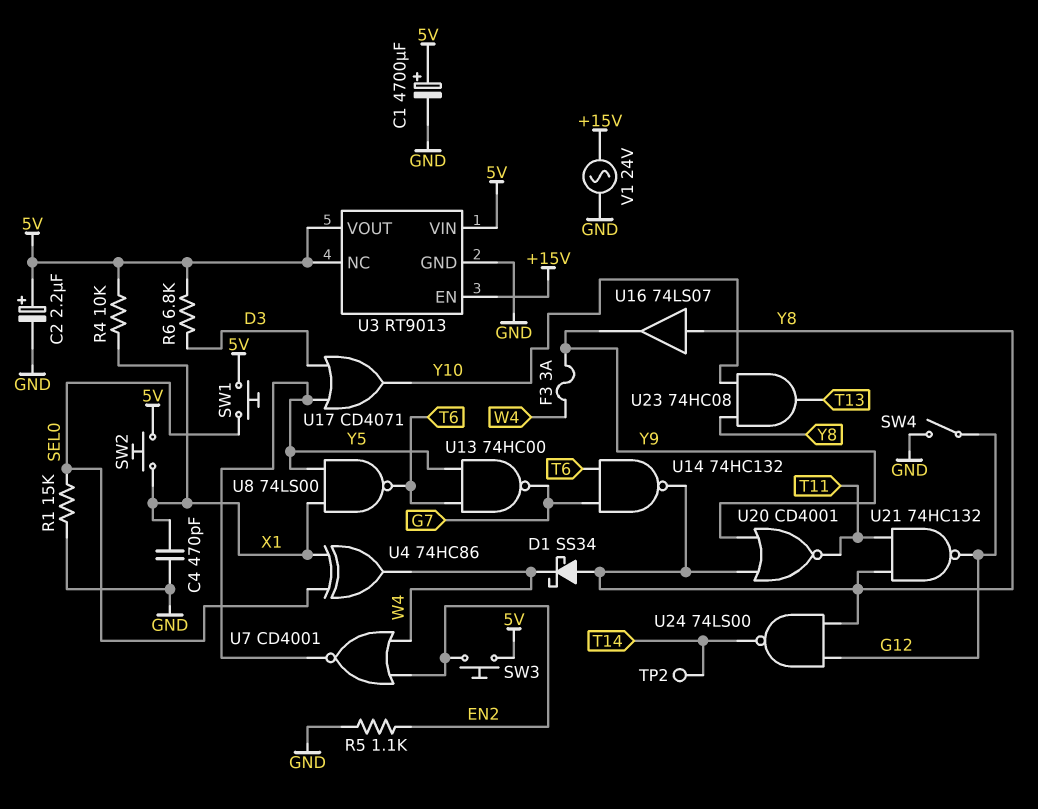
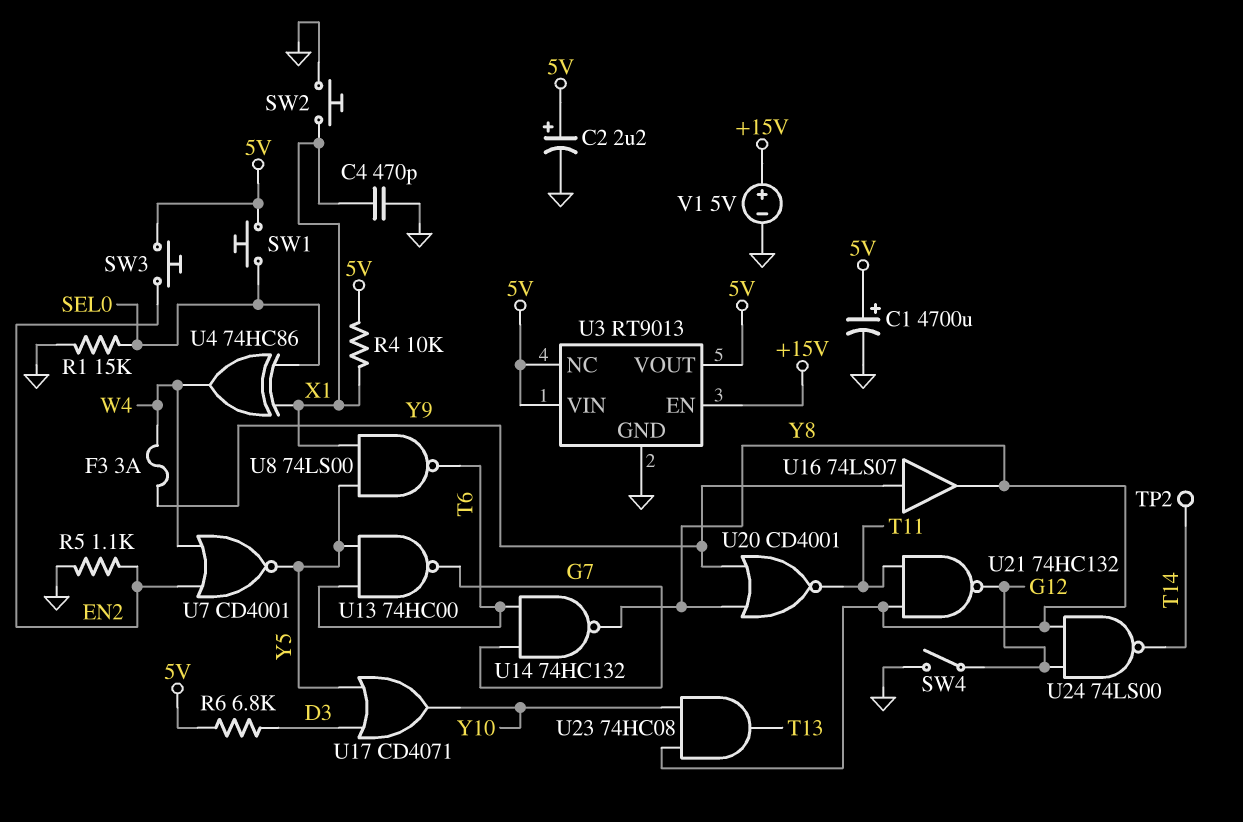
D1: schottky SS34 (A Y8, K W4) -> none
SW2: button (5V, X1) -> button (GND, X1)
U16: buffer 74LS07 (in Y8, out Y9) -> buffer 74LS07 (in Y9, out Y8)
V1: AC 24V (+15V, GND) -> 5V (plus +15V, minus GND)

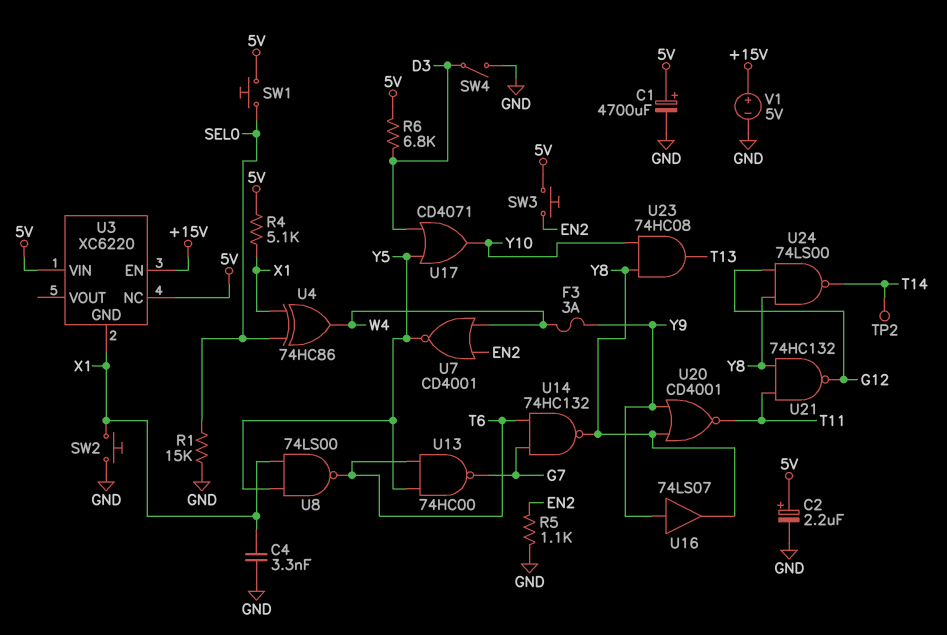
C4: 470pF (GND, X1) -> 3.3nF (GND, X1)
R4: 10k (5V, X1) -> 5.1k (5V, X1)
SW4: switch (G12, GND) -> switch (D3, GND)
U3: RT9013 -> XC6220
U3 pin GND: GND -> X1
U3 pin VOUT: 5V -> none

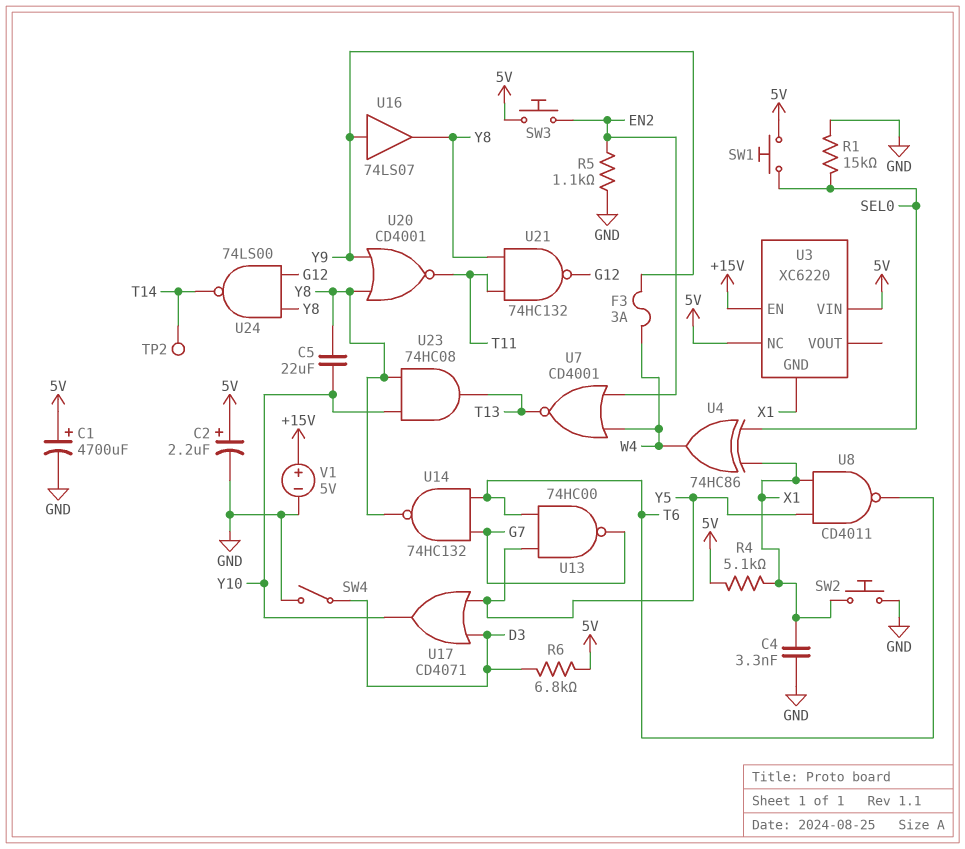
C5: none -> 22uF (Y8, Y10)
U7: NOR CD4001 (in EN2, in W4, out Y5) -> NOR CD4001 (in EN2, in W4, out T13)
U8: NAND 74LS00 (in X1, in Y5, out T6) -> NAND CD4011 (in X1, in Y5, out T6)

